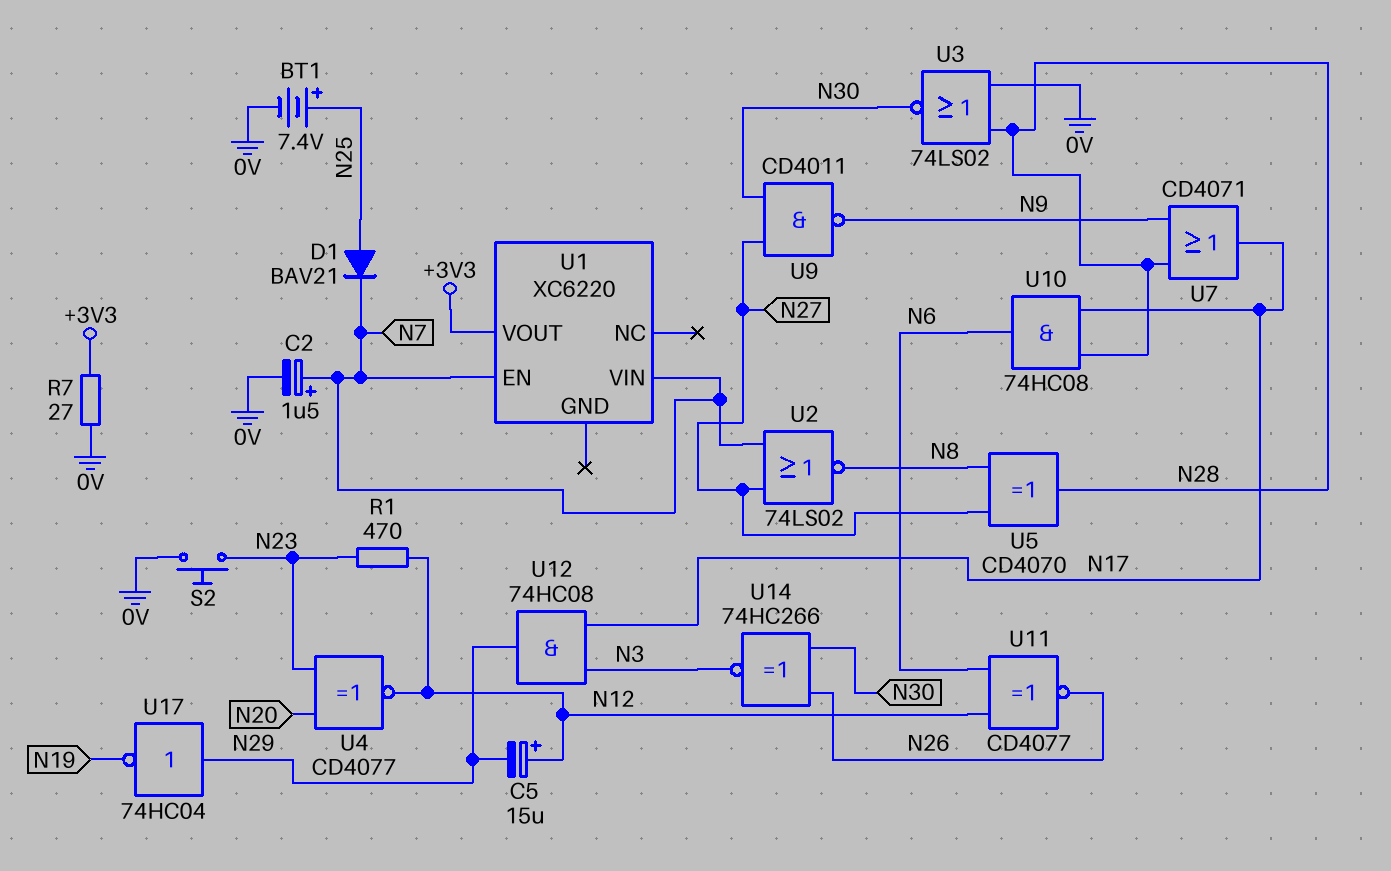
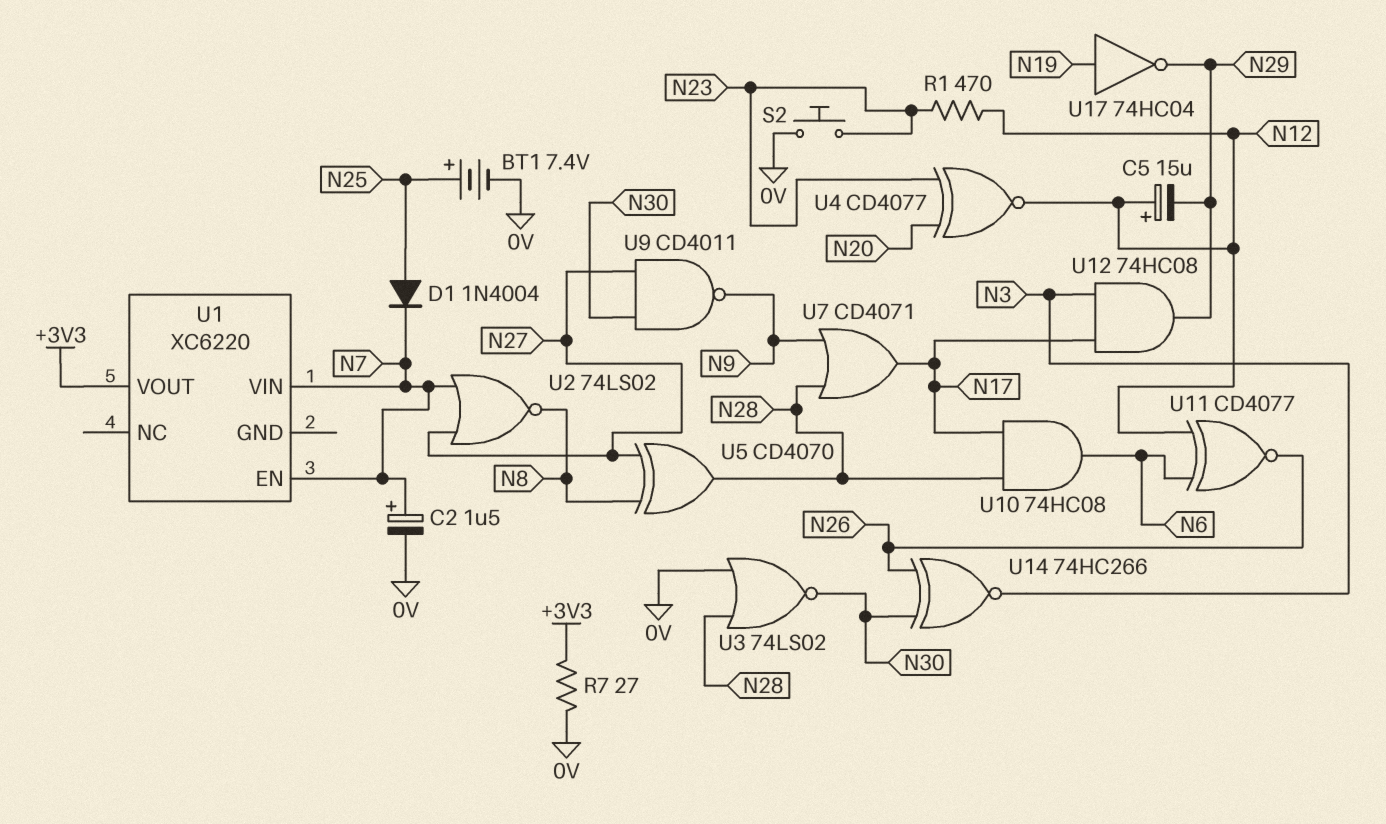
D1: diode BAV21 (A N25, K N7) -> diode 1N4004 (A N25, K N7)
U17: NOT 74HC04 (in N29, out N19) -> NOT 74HC04 (in N19, out N29)

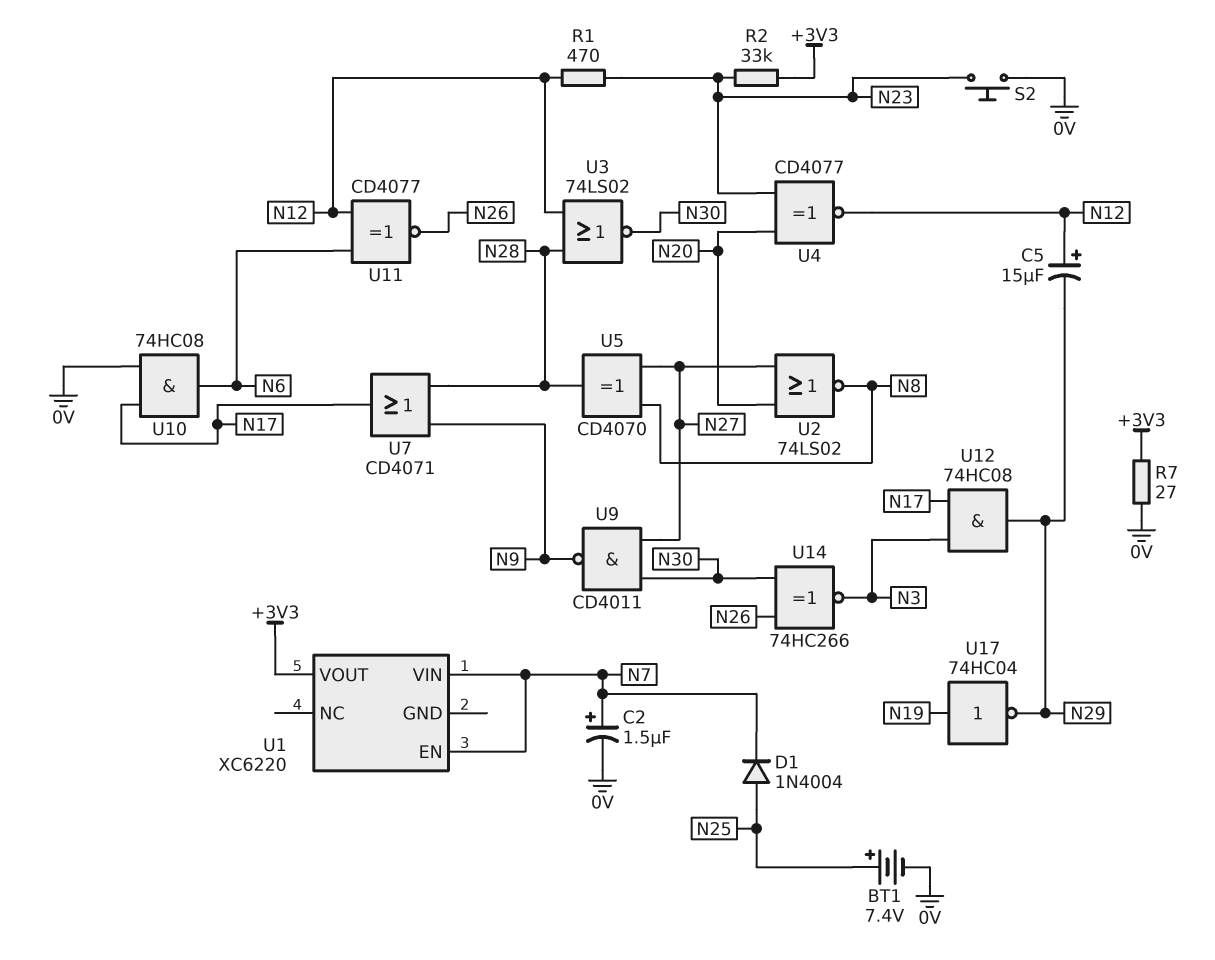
R2: none -> 33k (+3V3, N23)
U2: NOR 74LS02 (in N7, in N27, out N8) -> NOR 74LS02 (in N20, in N27, out N8)
U3: NOR 74LS02 (in 0V, in N28, out N30) -> NOR 74LS02 (in N12, in N28, out N30)
U10: AND 74HC08 (in N17, in N28, out N6) -> AND 74HC08 (in 0V, in N17, out N6)

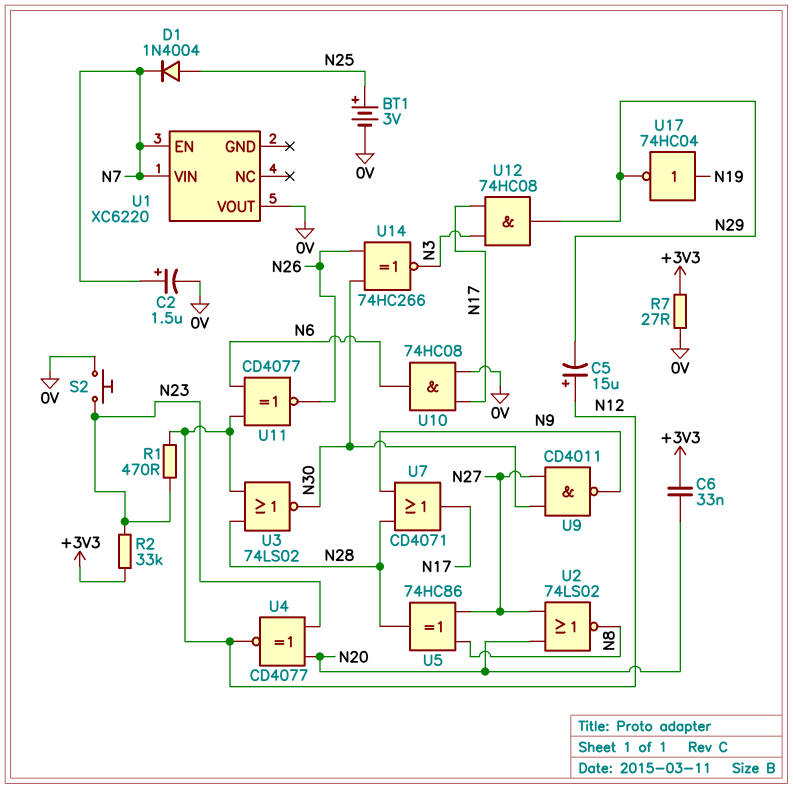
BT1: 7.4V (plus N25, minus 0V) -> 3V (plus N25, minus 0V)
C6: none -> 33nF (+3V3, N20)
U1 pin VOUT: +3V3 -> 0V
U5: XOR CD4070 (in N8, in N27, out N28) -> XOR 74HC86 (in N8, in N27, out N28)

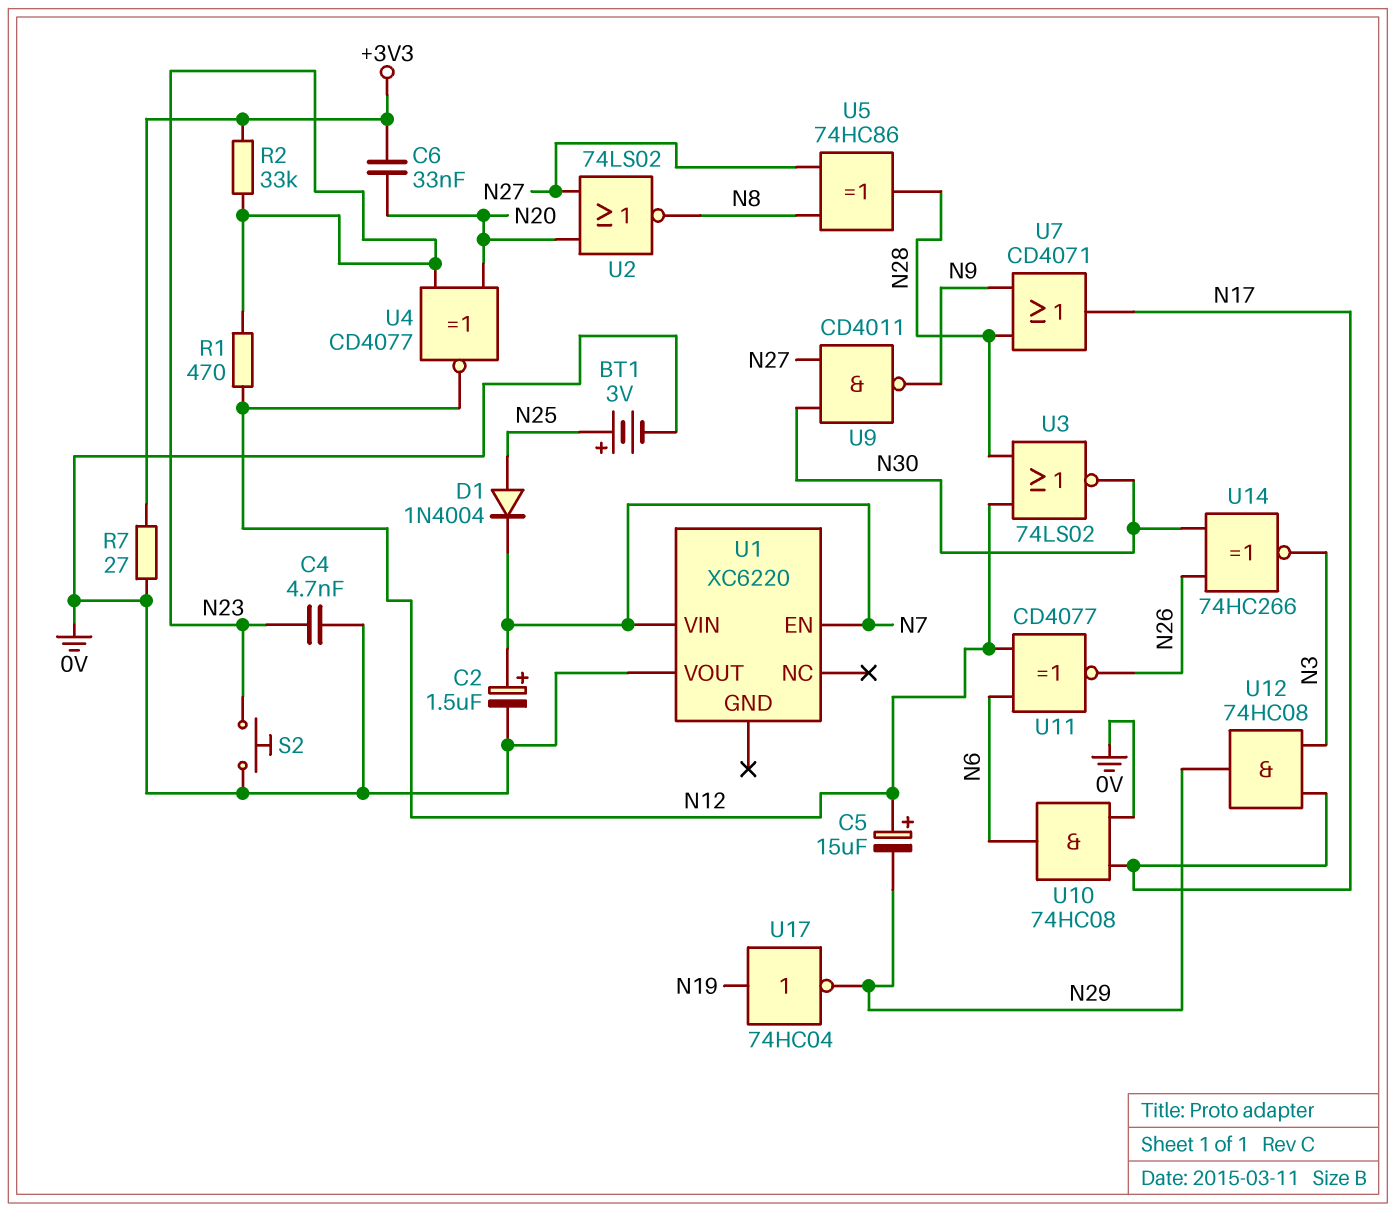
C4: none -> 4.7nF (0V, N23)

